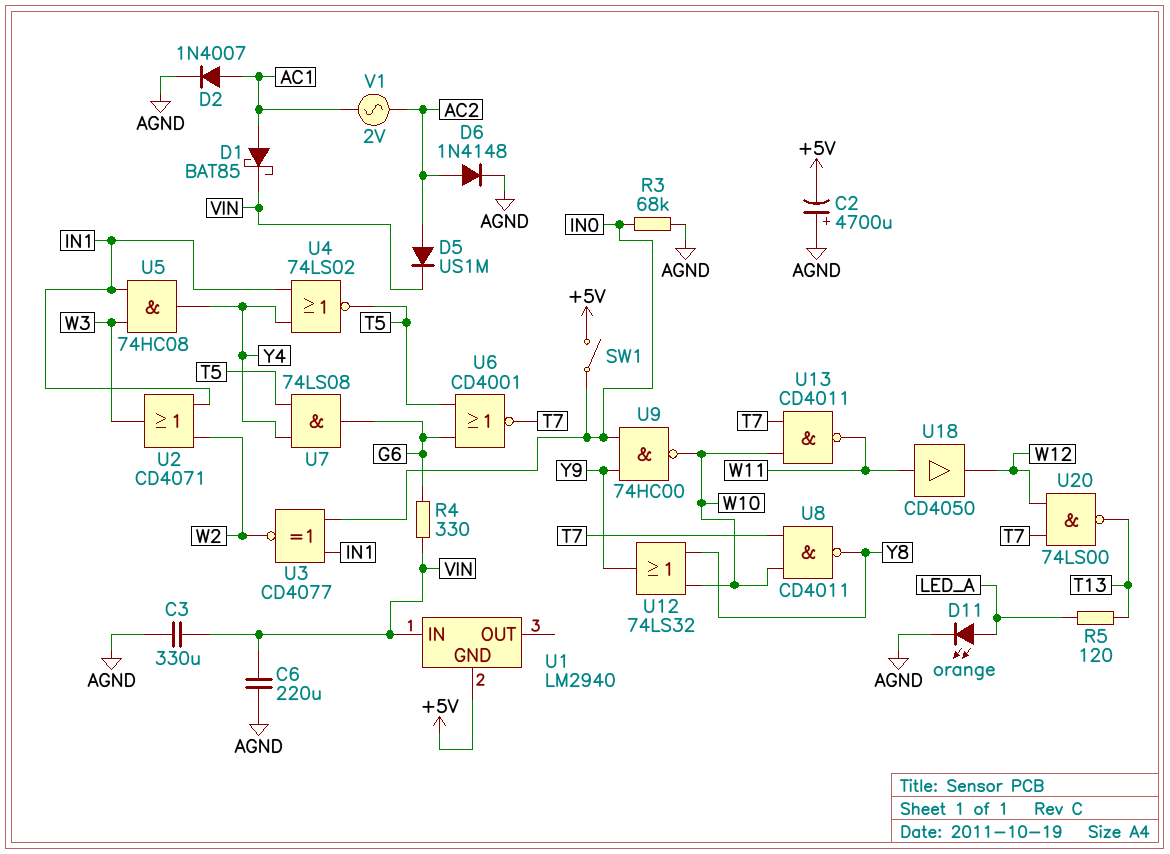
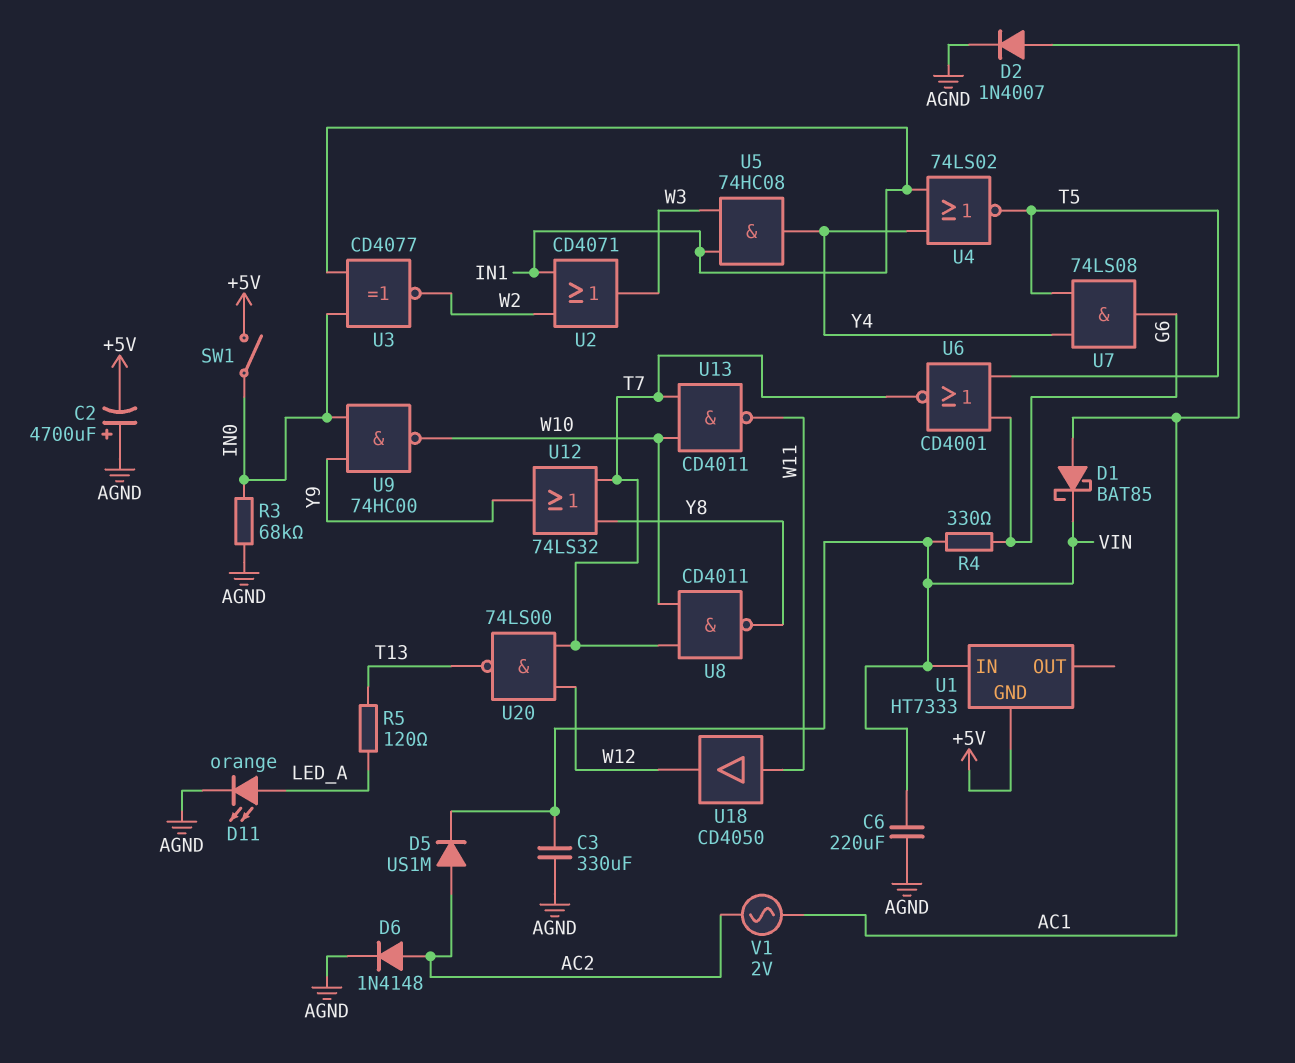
U1: LM2940 -> HT7333
U12: OR 74LS32 (in W10, in Y8, out Y9) -> OR 74LS32 (in T7, in Y8, out Y9)

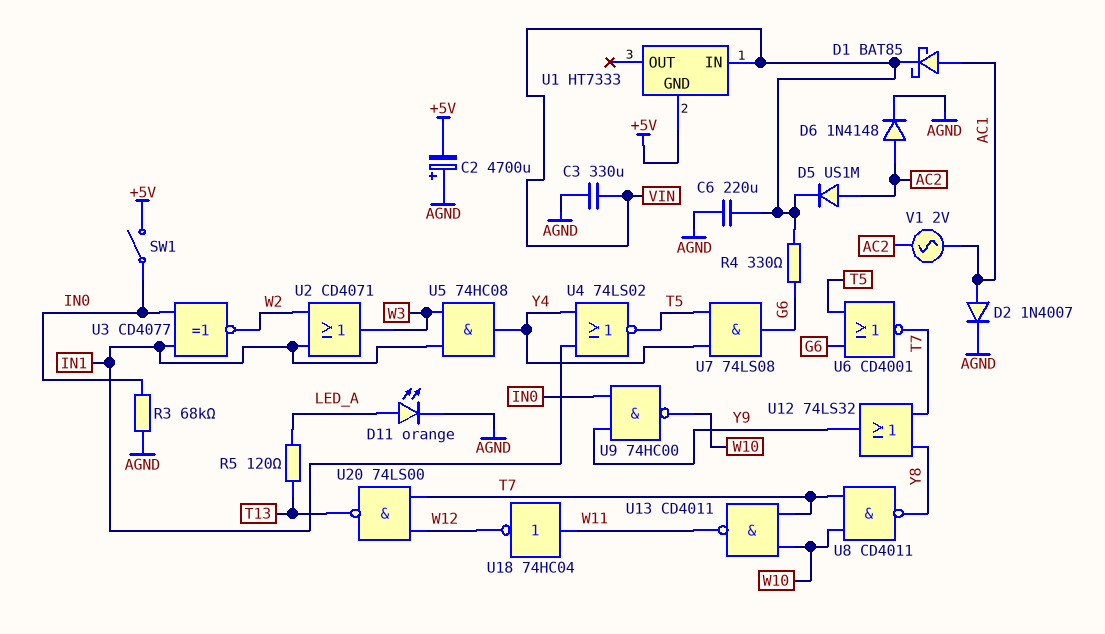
U18: buffer CD4050 (in W11, out W12) -> NOT 74HC04 (in W11, out W12)

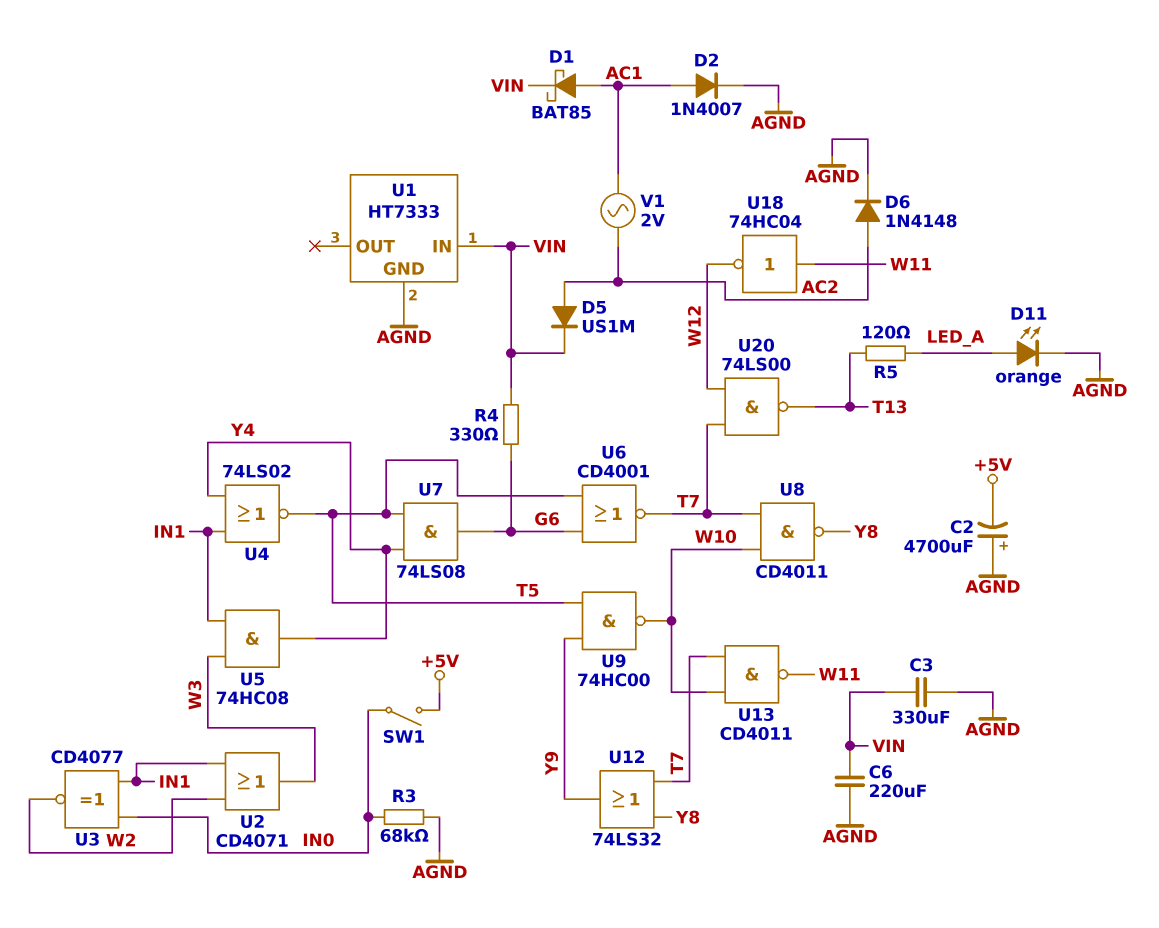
U1 pin GND: +5V -> AGND
U9: NAND 74HC00 (in IN0, in Y9, out W10) -> NAND 74HC00 (in T5, in Y9, out W10)

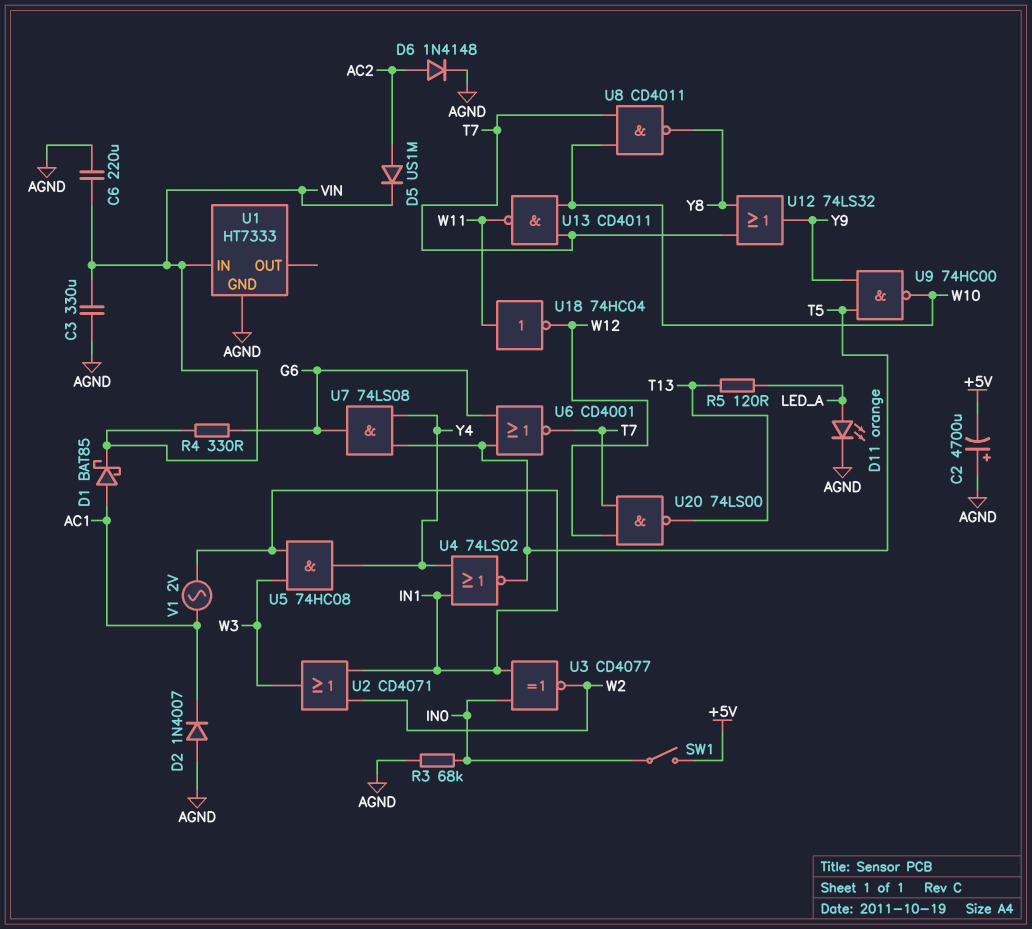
D2: diode 1N4007 (A AC1, K AGND) -> diode 1N4007 (A AGND, K AC1)
V1: AC 2V (AC1, AC2) -> AC 2V (AC1, IN1)

